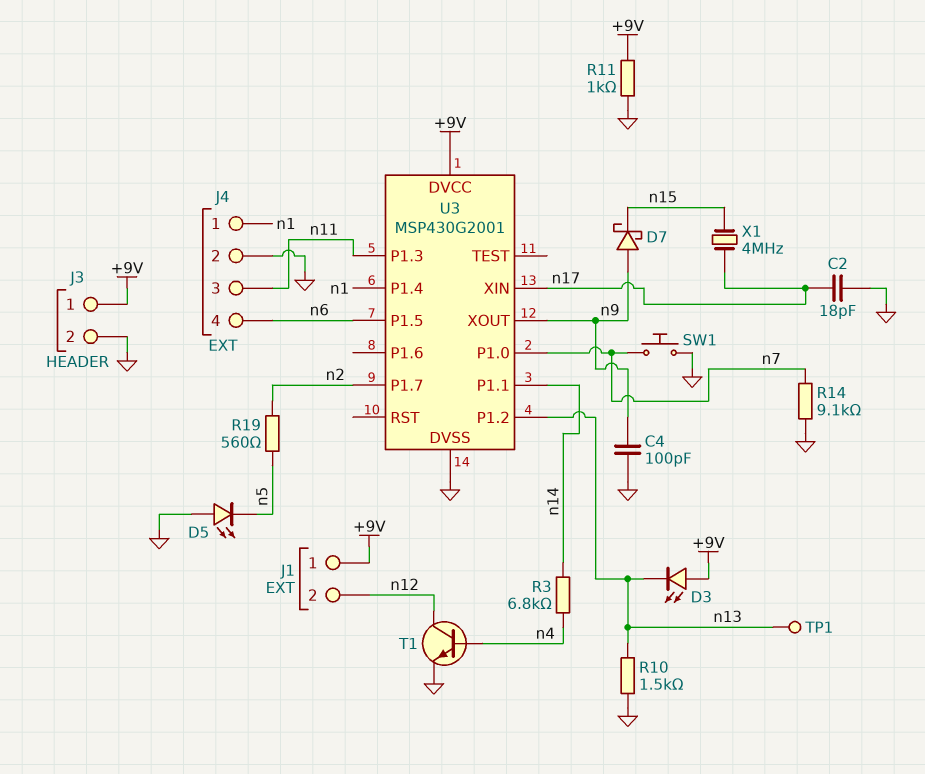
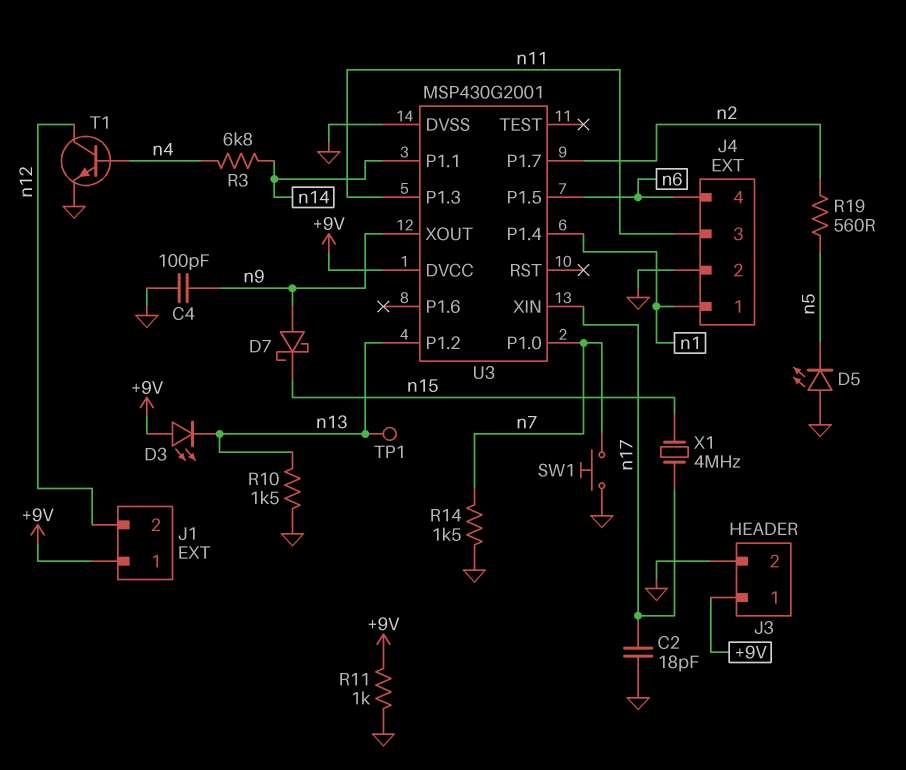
R14: 9.1k (GND, n7) -> 1.5k (GND, n7)

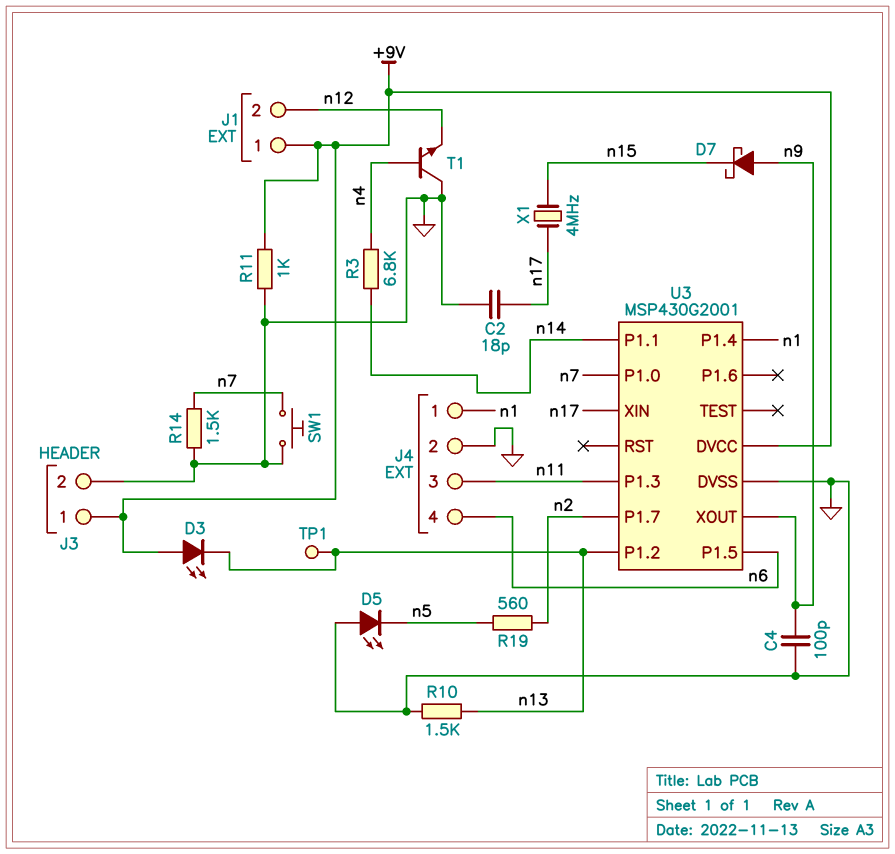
T1: NPN (B n4, C n12, E GND) -> NPN (B n4, C GND, E n12)

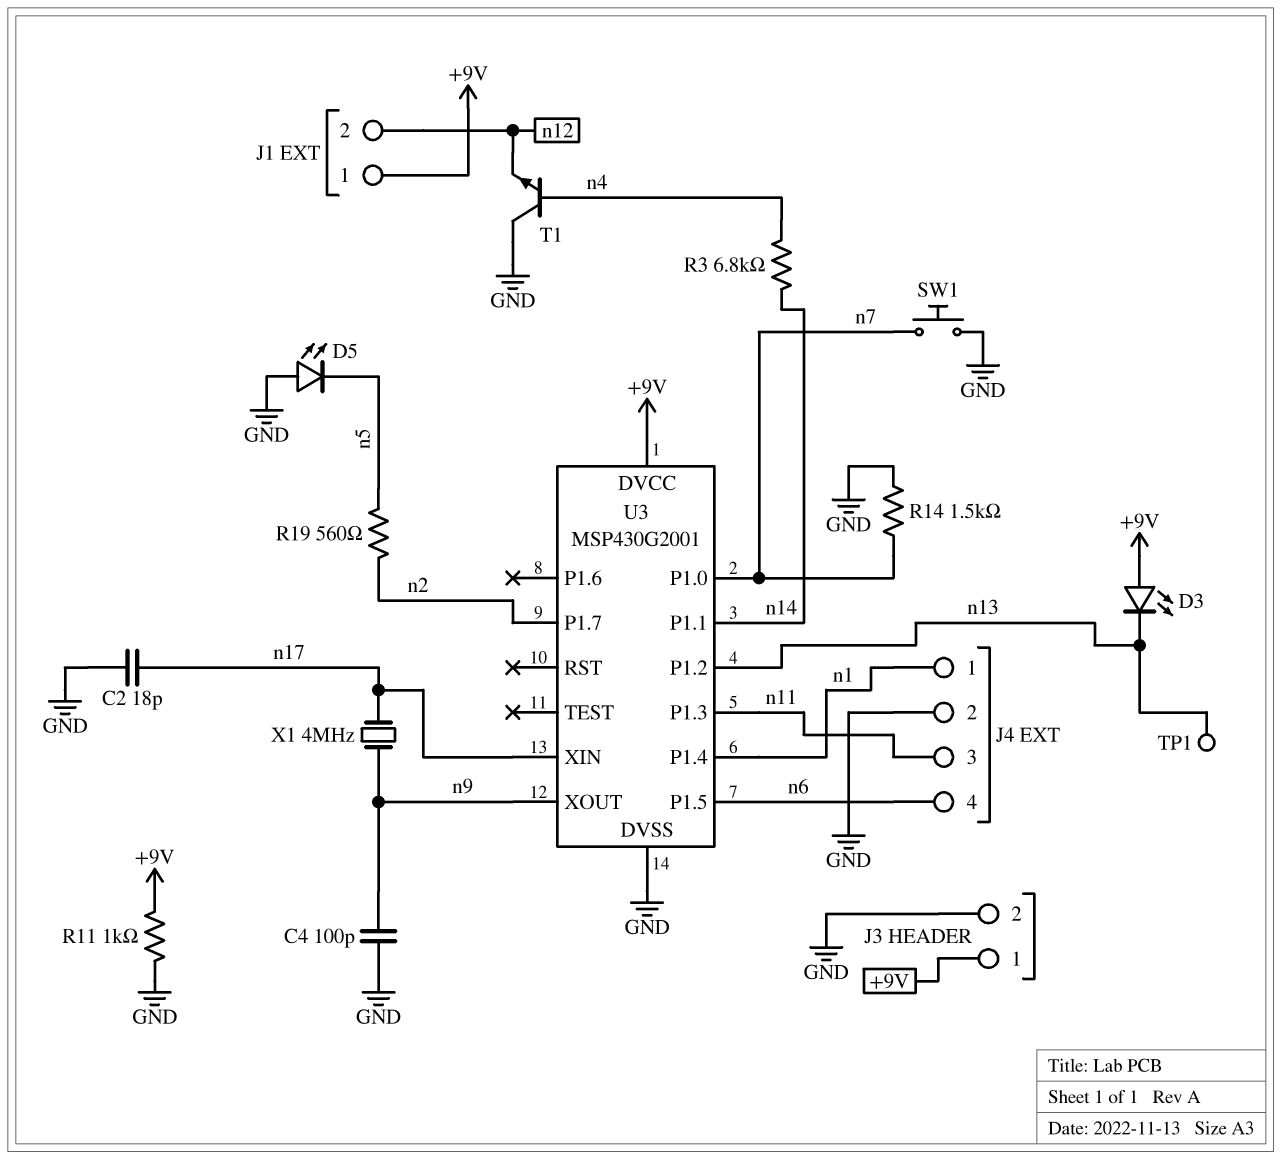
D7: schottky (A n9, K n15) -> none
R10: 1.5k (GND, n13) -> none
X1: 4MHz (n15, n17) -> 4MHz (n9, n17)

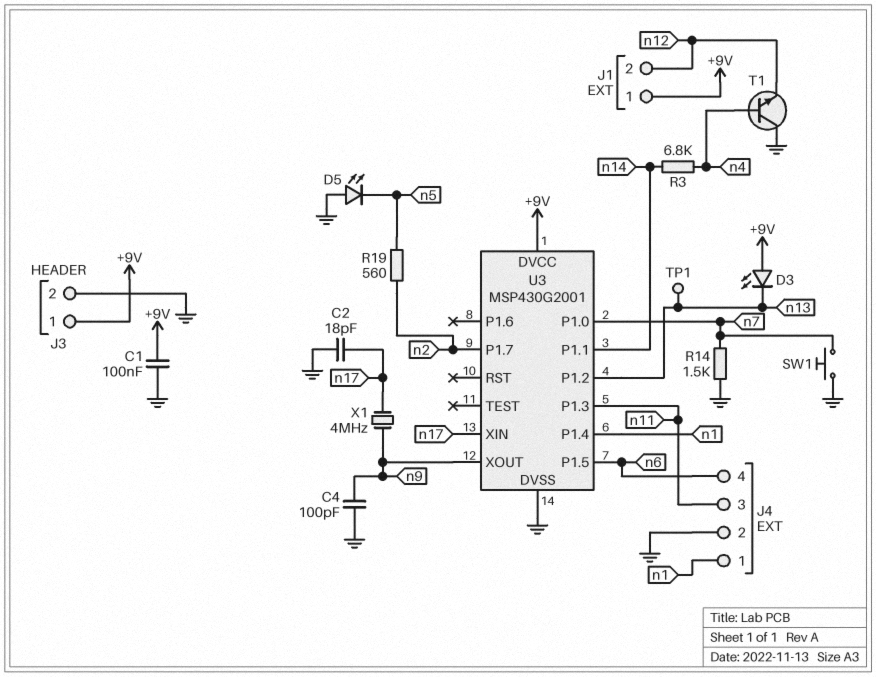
C1: none -> 100nF (+9V, GND)
R11: 1k (+9V, GND) -> none

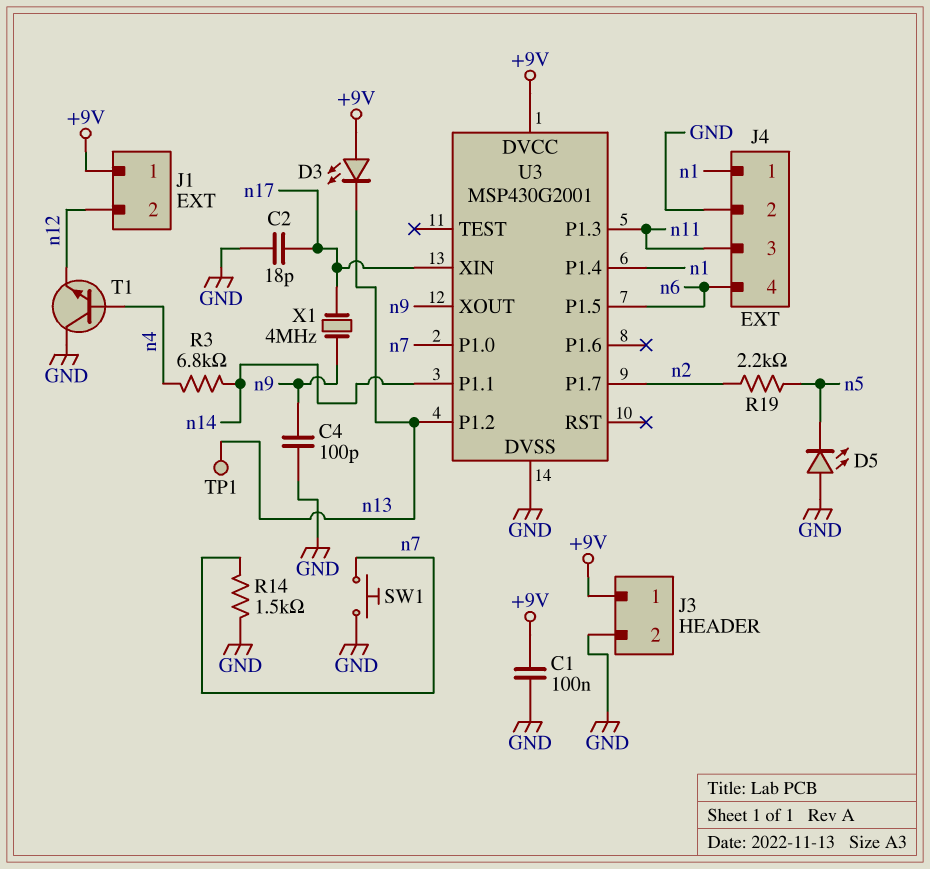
R19: 560 (n2, n5) -> 2.2k (n2, n5)

